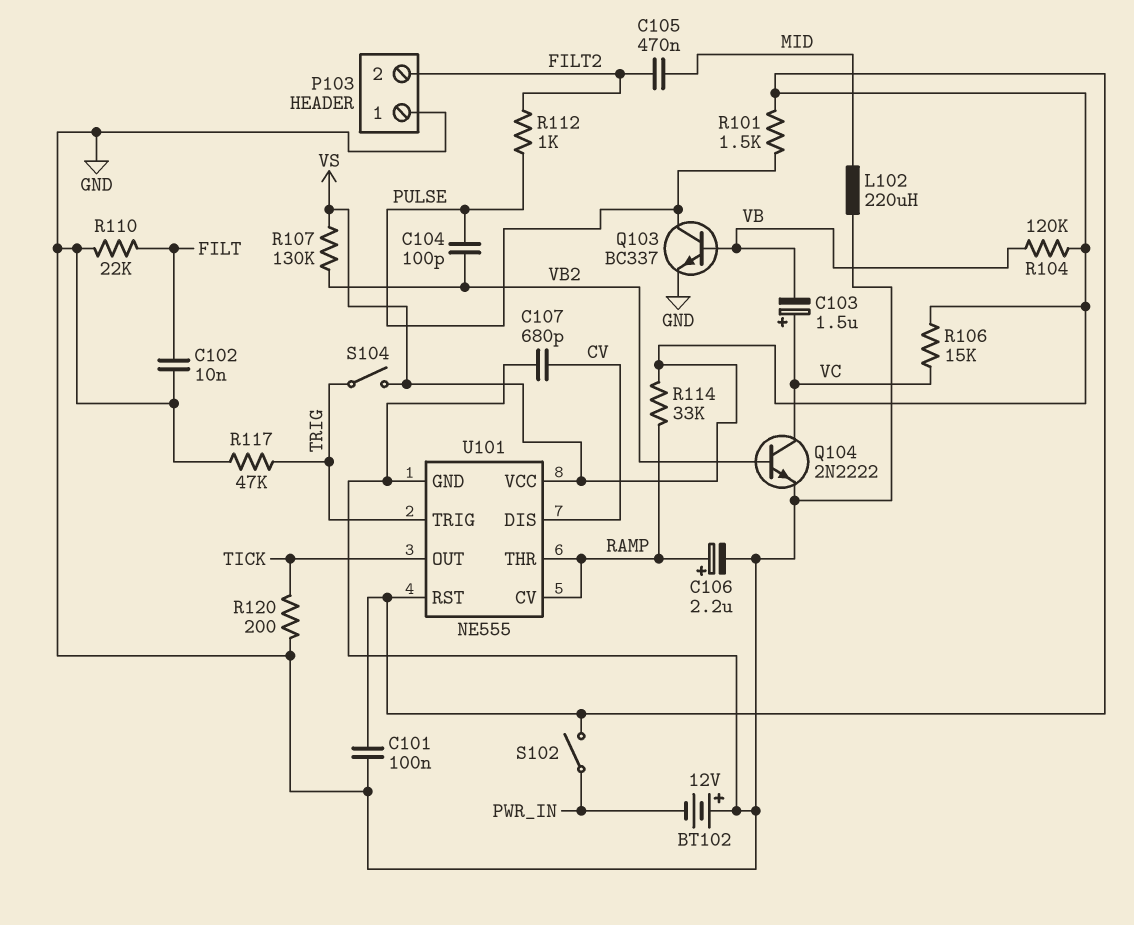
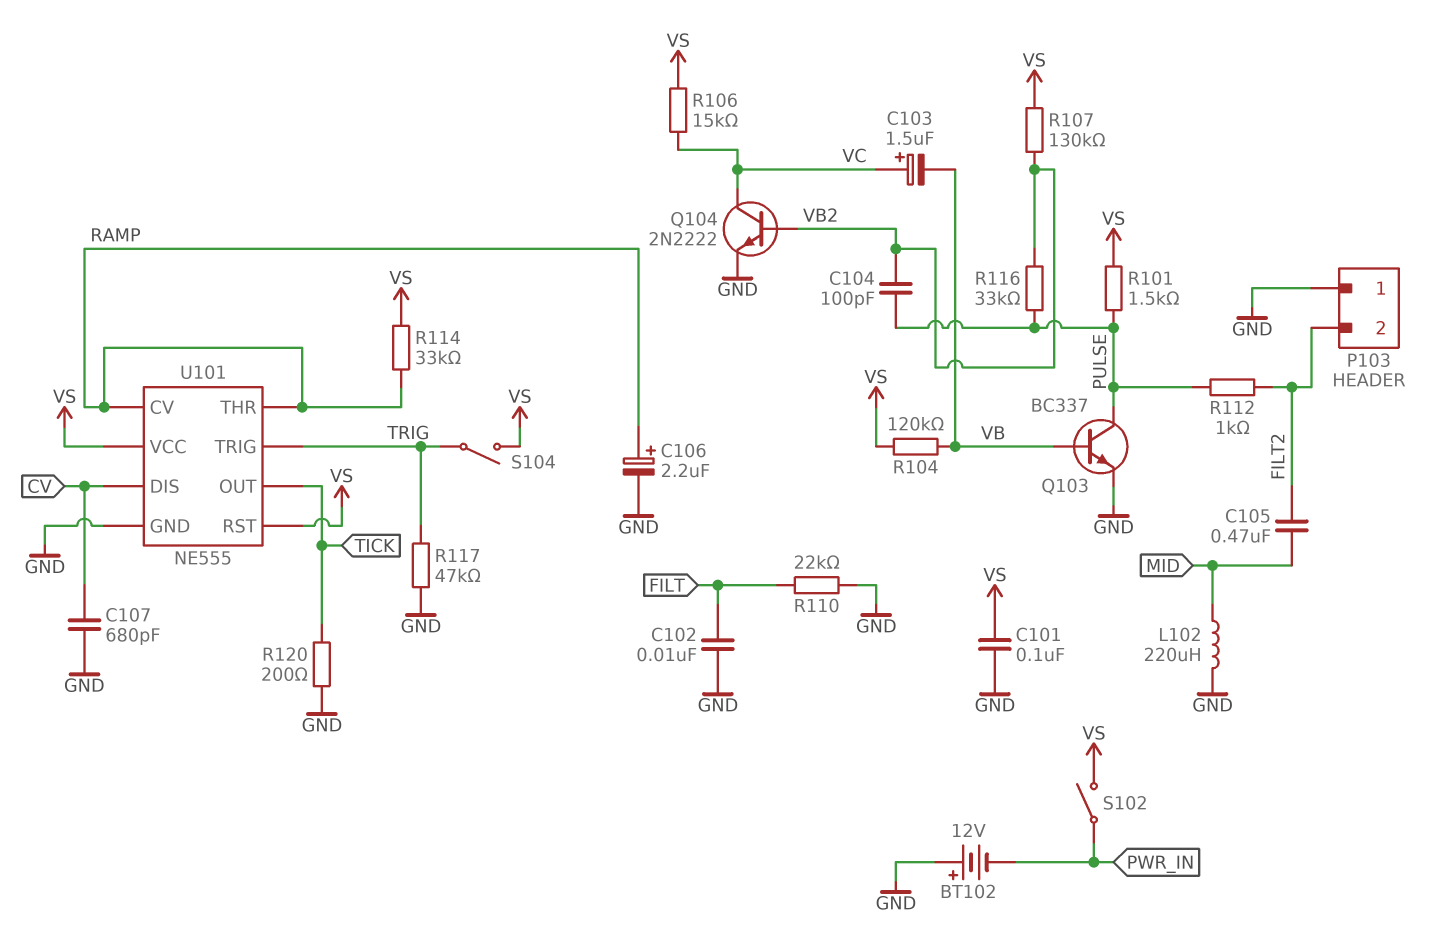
R116: none -> 33k (PULSE, VB2)

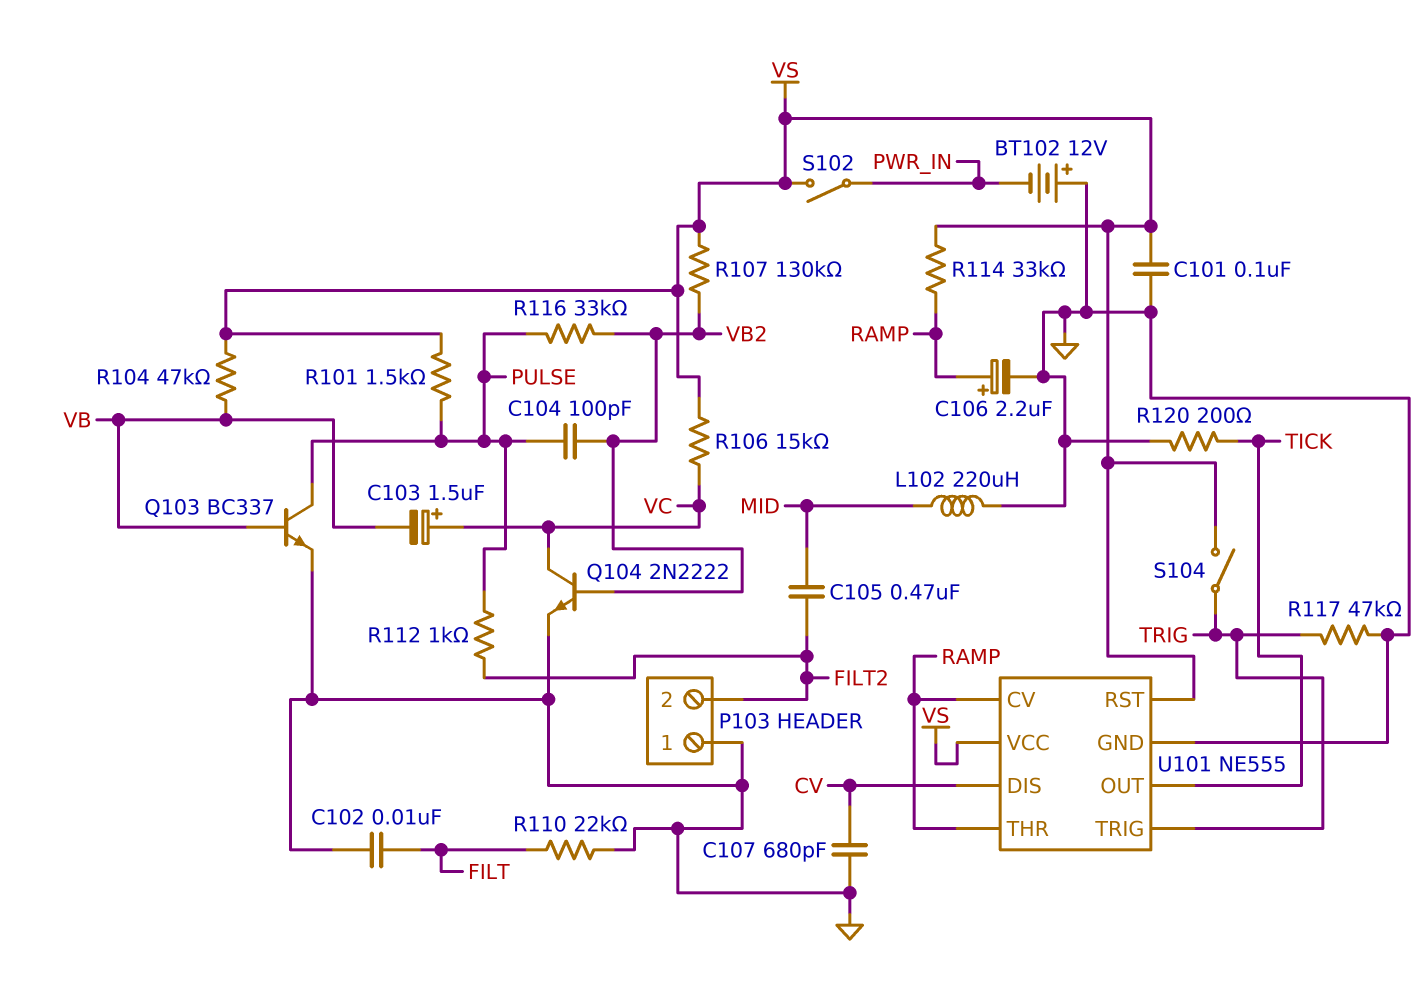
R104: 120k (VB, VS) -> 47k (VB, VS)

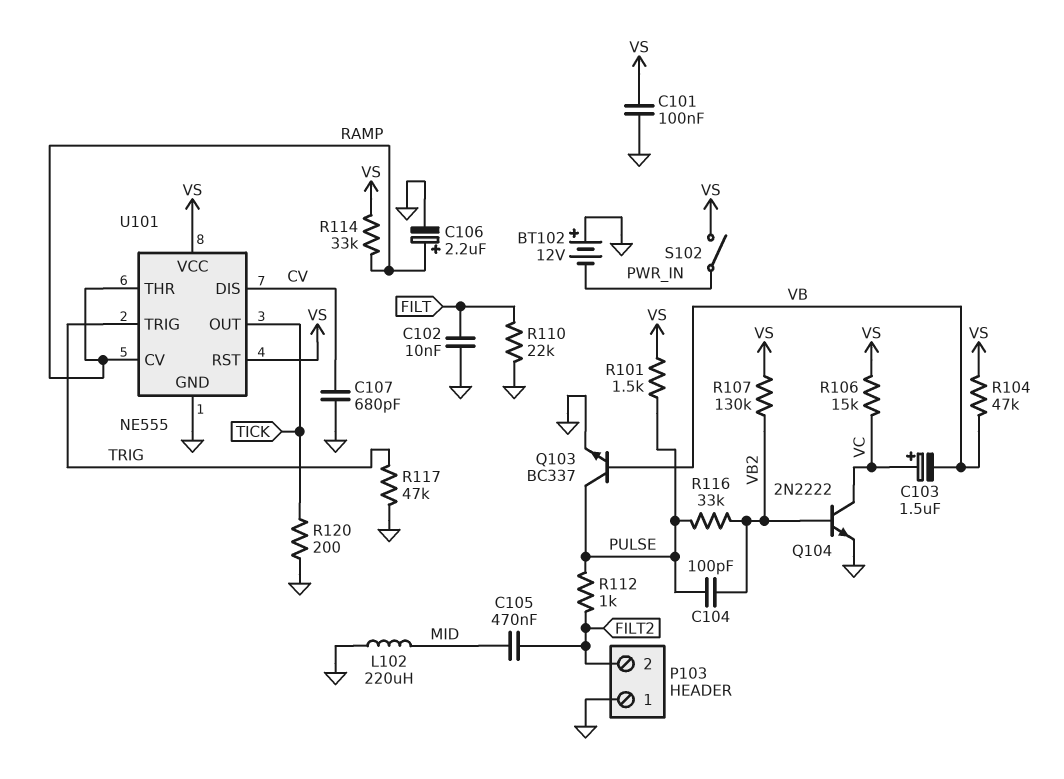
S104: switch (TRIG, VS) -> none

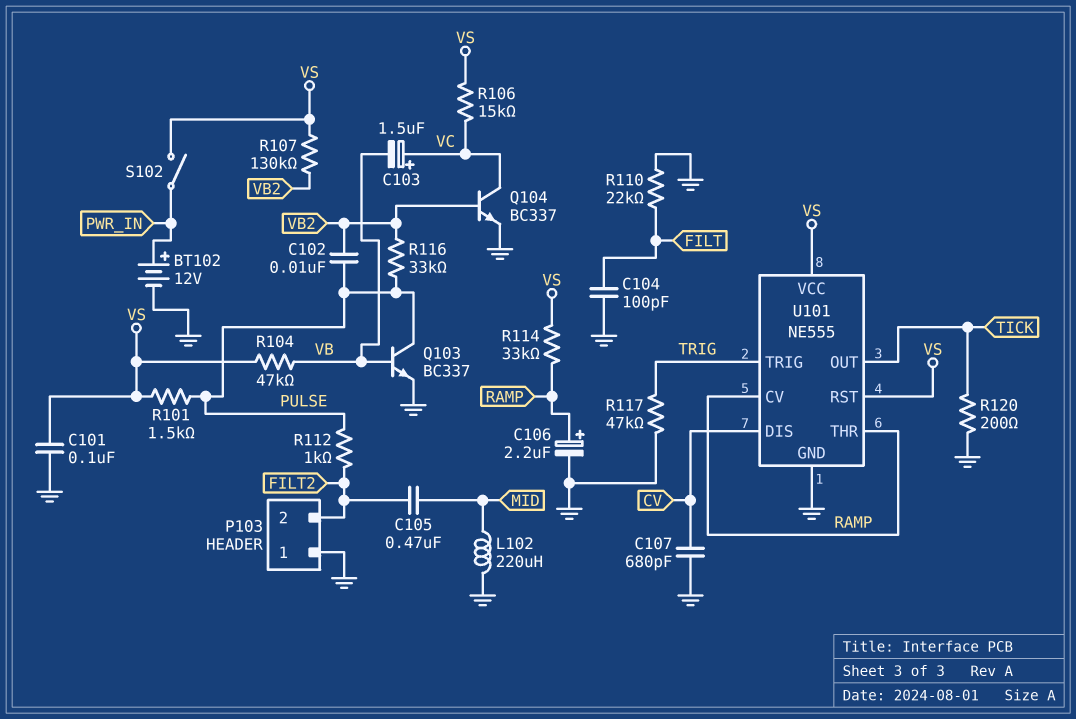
BT102: 12V (plus GND, minus PWR_IN) -> 12V (plus PWR_IN, minus GND)
C102: 10nF (FILT, GND) -> 10nF (PULSE, VB2)
C104: 100pF (PULSE, VB2) -> 100pF (FILT, GND)
Q104: NPN 2N2222 (B VB2, C VC, E GND) -> NPN BC337 (B VB2, C VC, E GND)

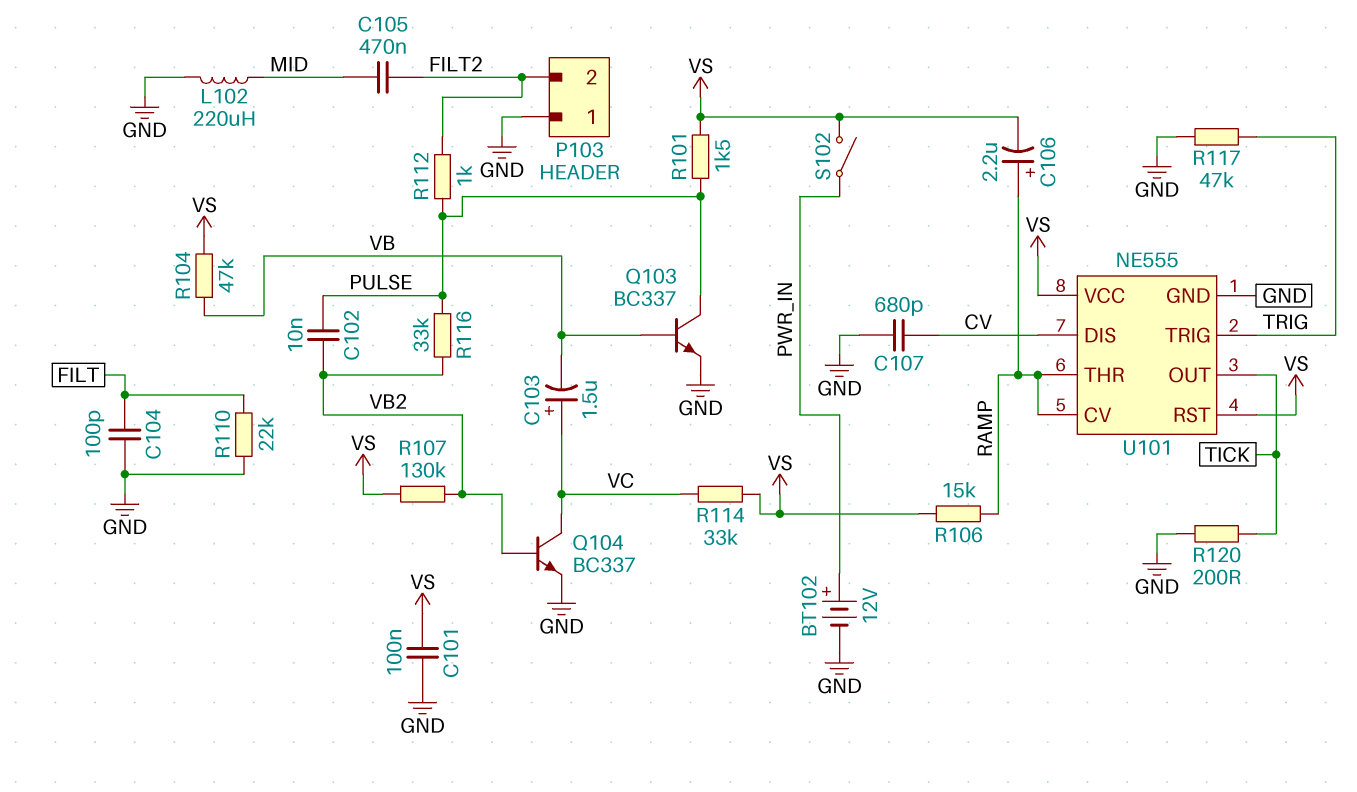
C106: 2.2uF (plus RAMP, minus GND) -> 2.2uF (plus RAMP, minus VS)
R106: 15k (VC, VS) -> 15k (RAMP, VS)
R114: 33k (RAMP, VS) -> 33k (VC, VS)

